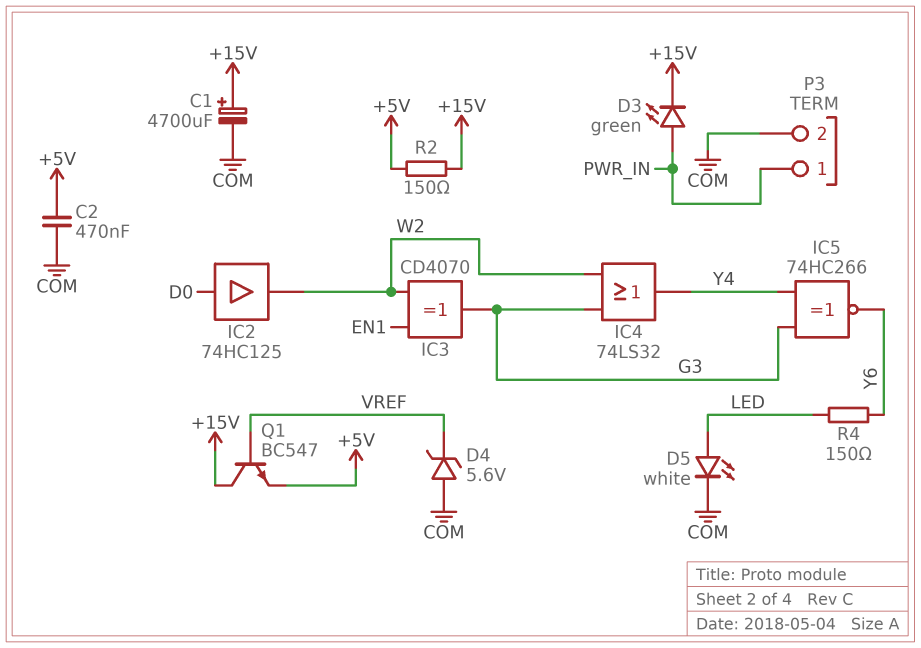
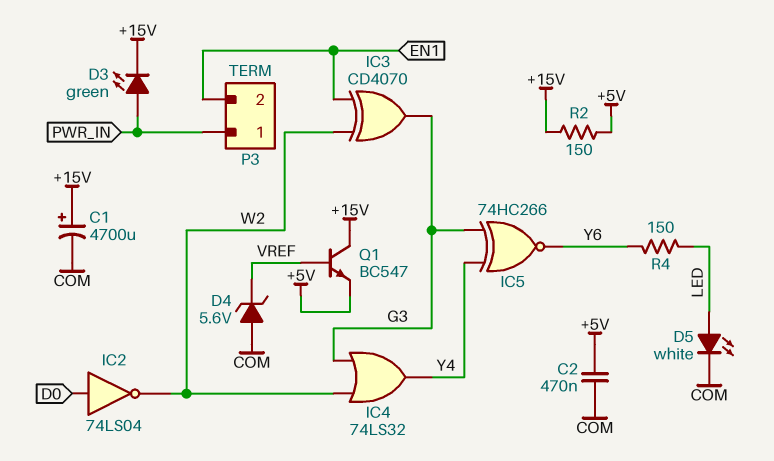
IC2: buffer 74HC125 (in D0, out W2) -> NOT 74LS04 (in D0, out W2)
P3 pin 2: COM -> EN1

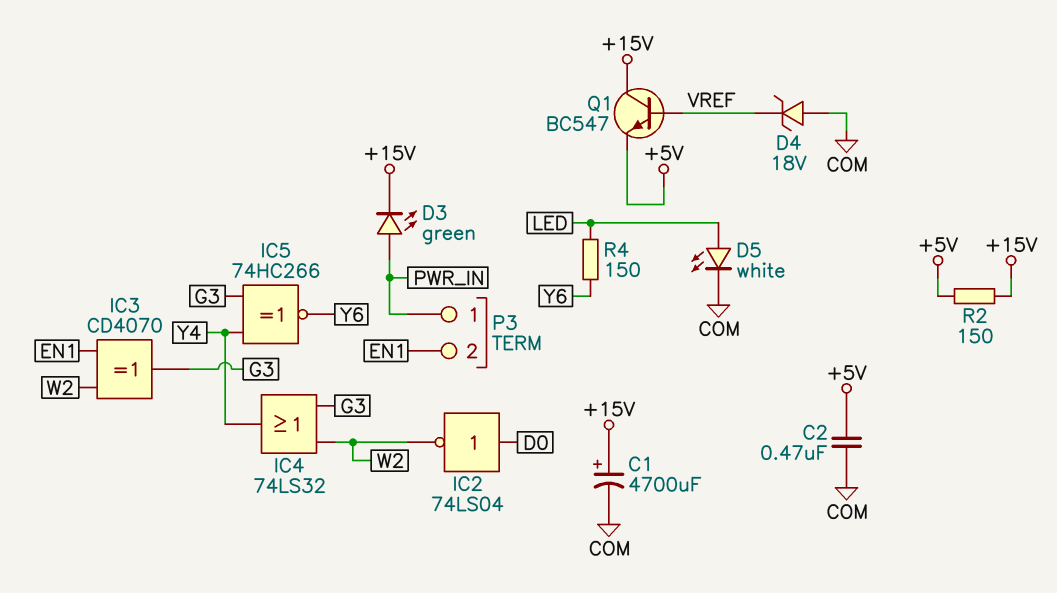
D4: zener 5.6V (A COM, K VREF) -> zener 18V (A COM, K VREF)

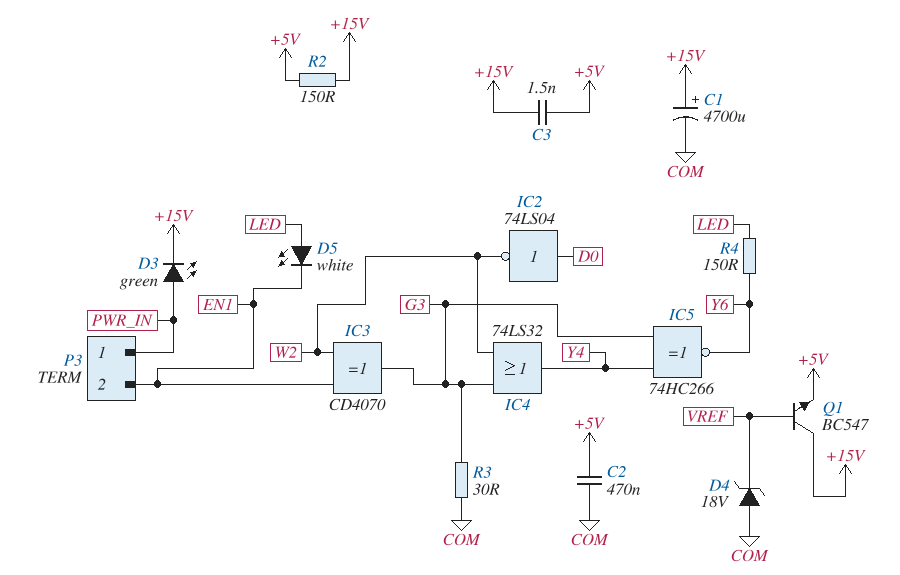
C3: none -> 1.5nF (+5V, +15V)
D5: LED white (A LED, K COM) -> LED white (A LED, K EN1)
R3: none -> 30 (COM, G3)

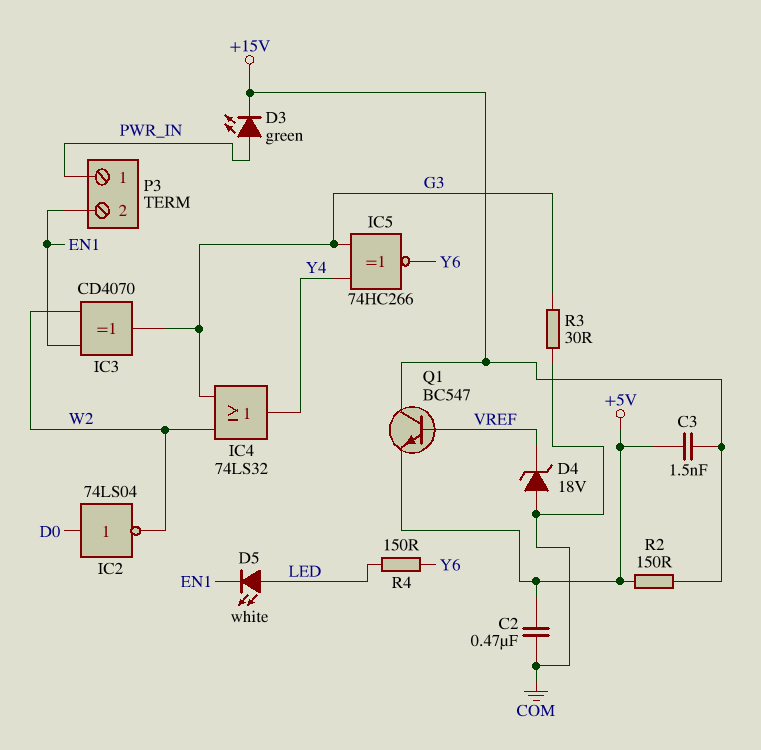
C1: 4700uF (plus +15V, minus COM) -> none

